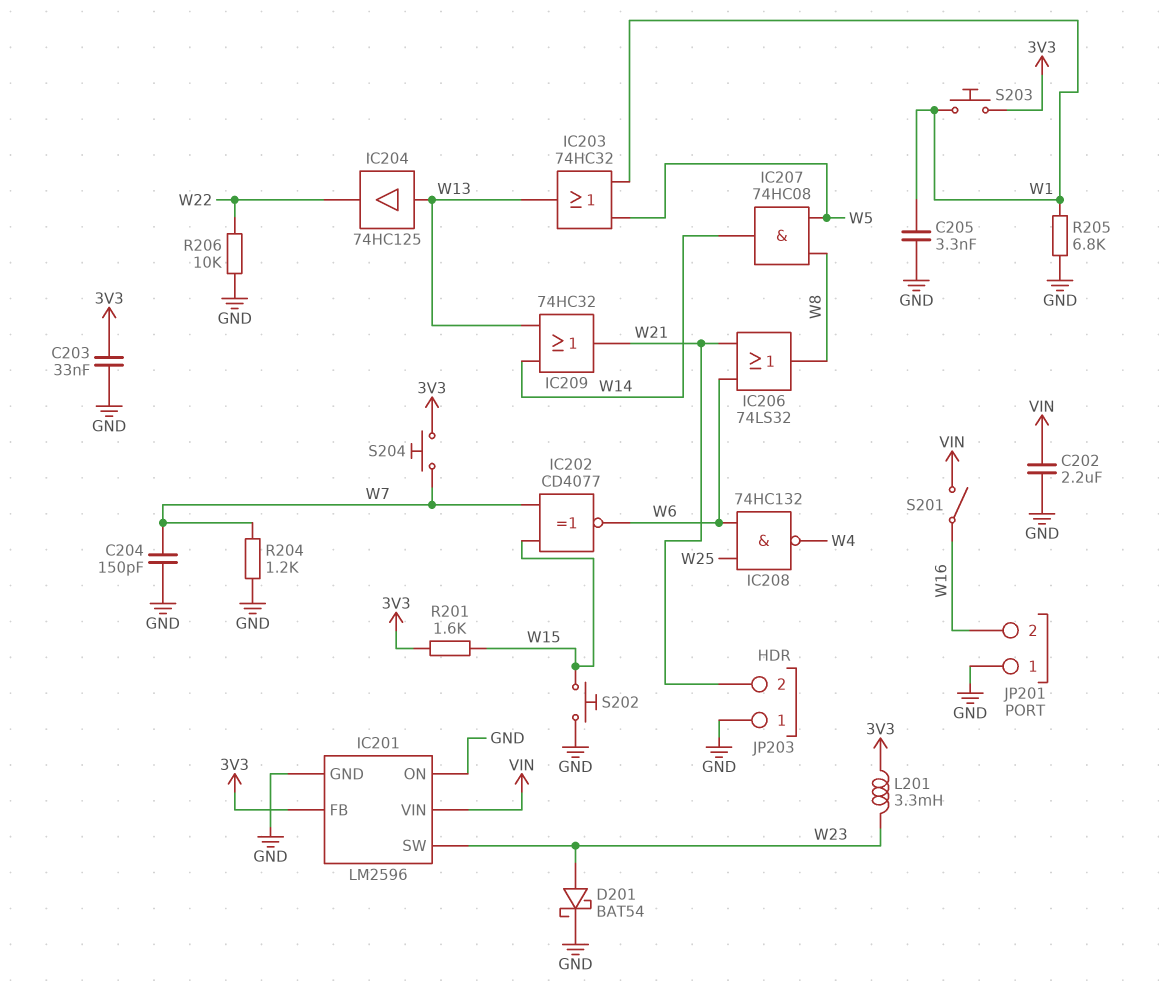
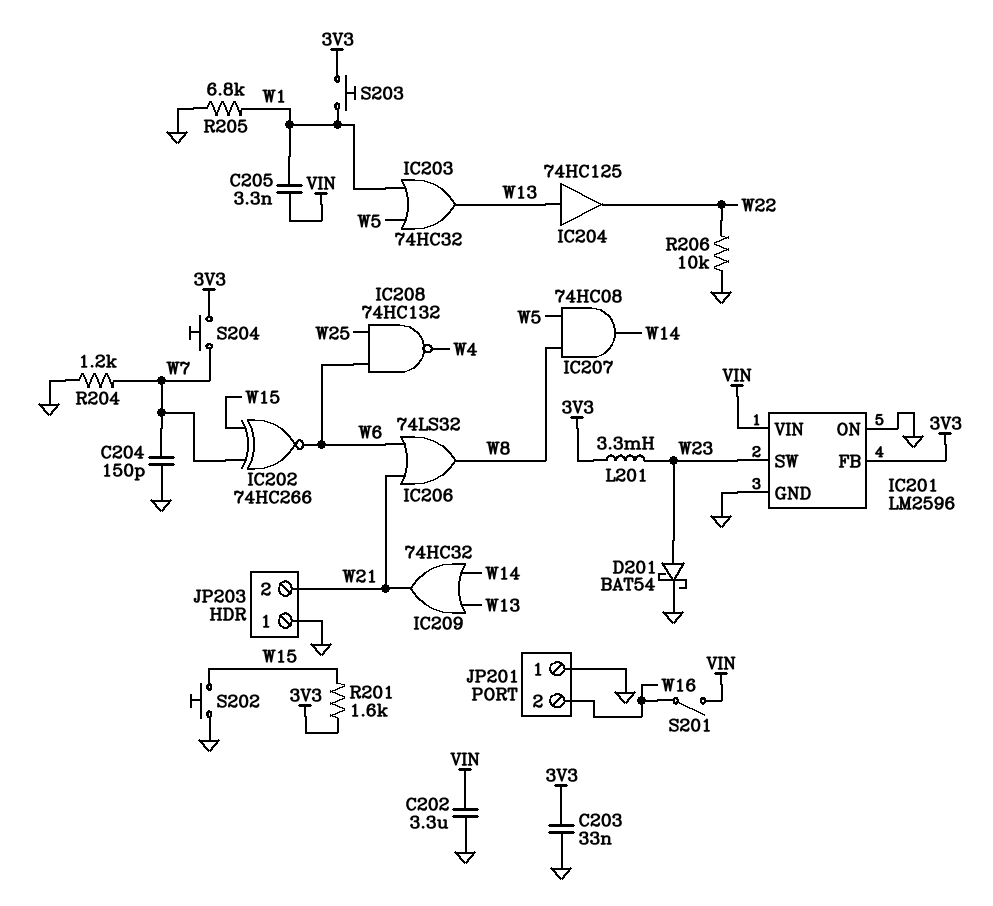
C202: 2.2uF (GND, VIN) -> 3.3uF (GND, VIN)
C205: 3.3nF (GND, W1) -> 3.3nF (VIN, W1)
IC202: XNOR CD4077 (in W7, in W15, out W6) -> XNOR 74HC266 (in W7, in W15, out W6)

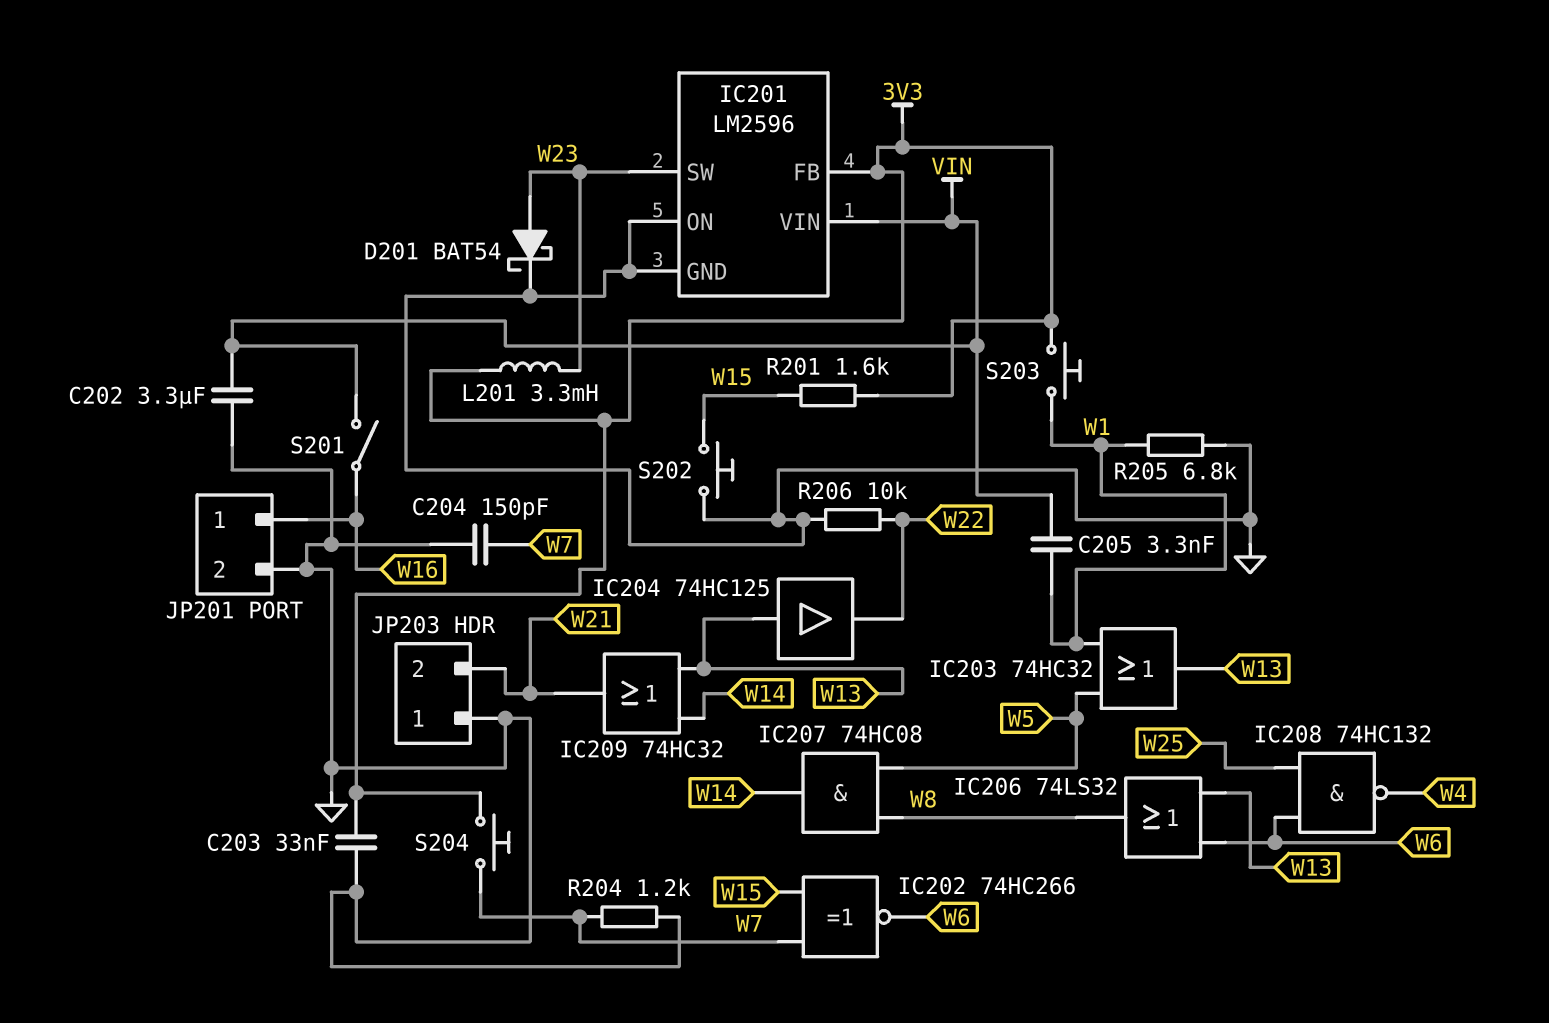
IC206: OR 74LS32 (in W6, in W21, out W8) -> OR 74LS32 (in W6, in W13, out W8)
JP201 pin 1: GND -> W16
JP201 pin 2: W16 -> GND

